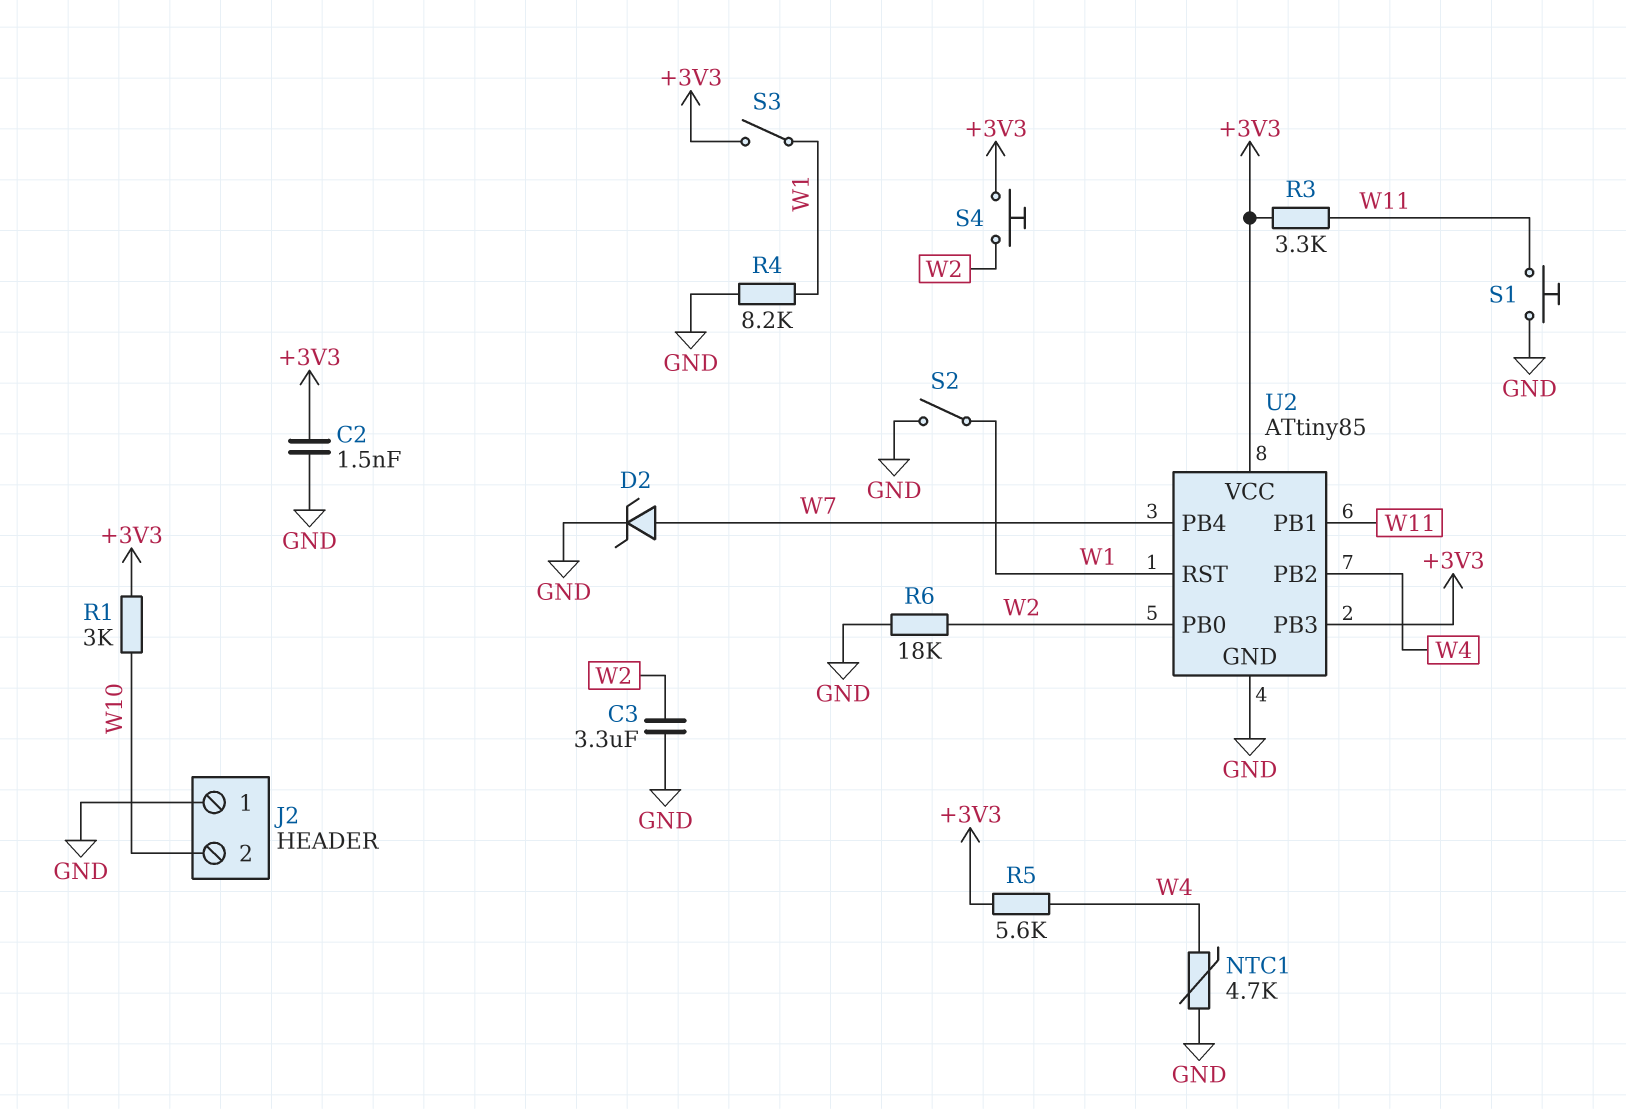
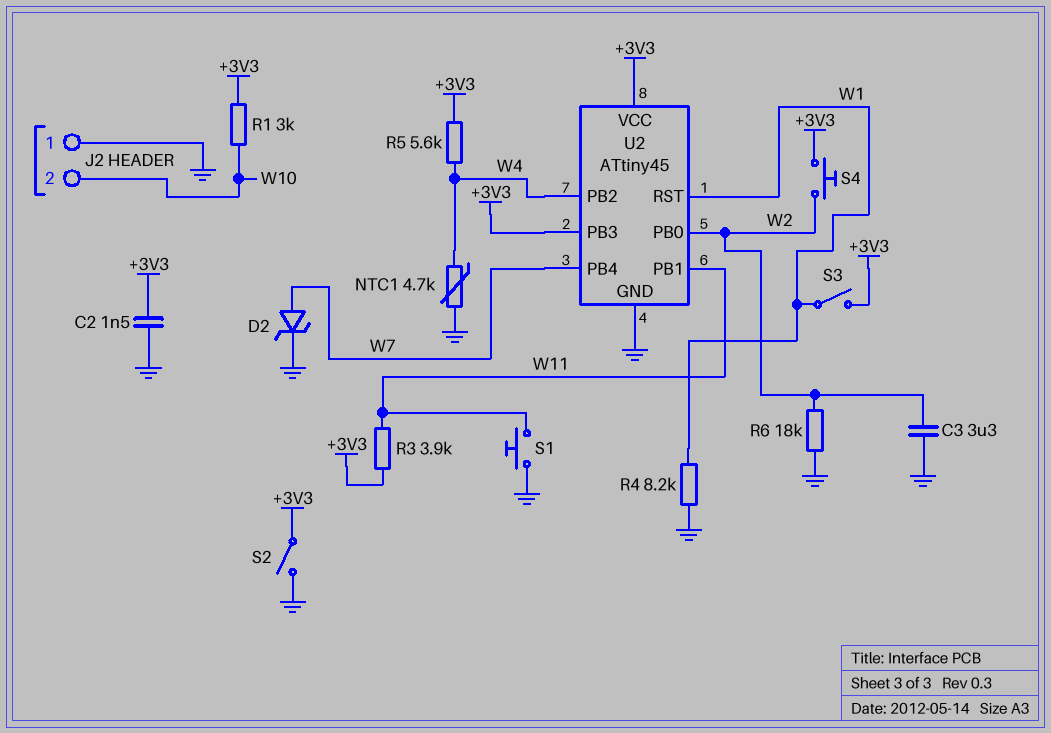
R3: 3.3k (+3V3, W11) -> 3.9k (+3V3, W11)
S2: switch (GND, W1) -> switch (+3V3, GND)
U2: ATtiny85 -> ATtiny45

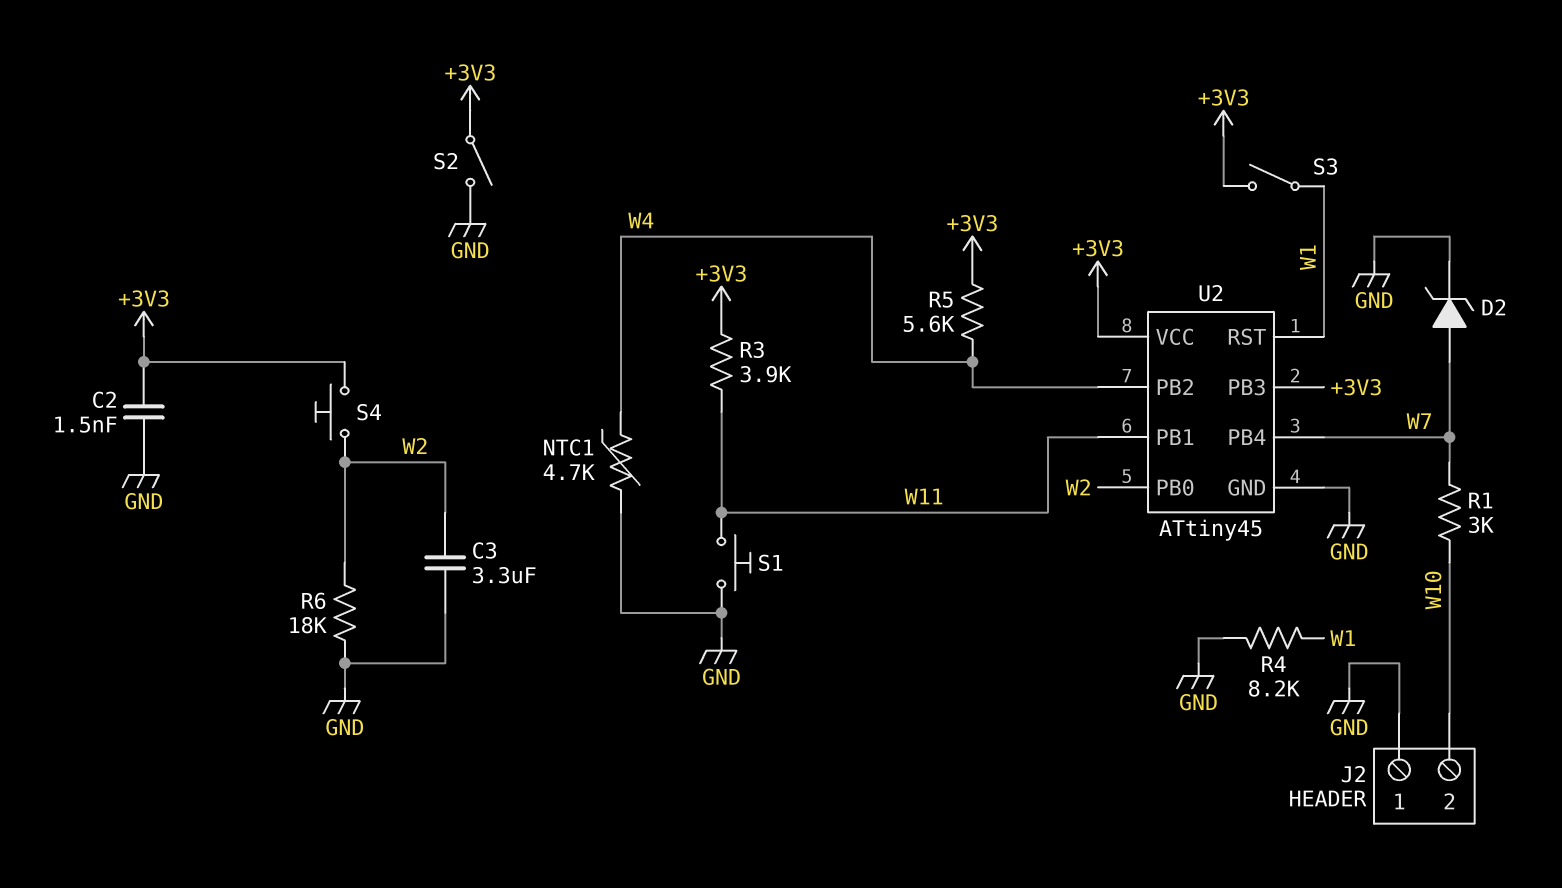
R1: 3k (+3V3, W10) -> 3k (W7, W10)

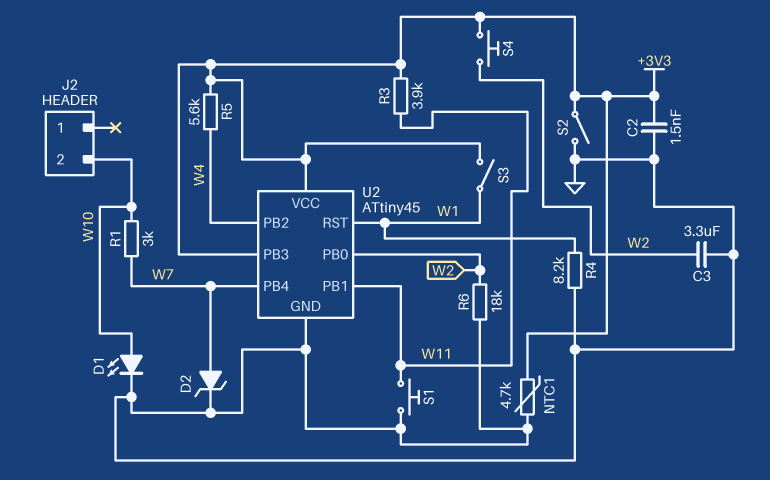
D1: none -> LED (A W10, K GND)
J2 pin 1: GND -> none
NTC1: 4.7k (GND, W4) -> 4.7k (+3V3, GND)

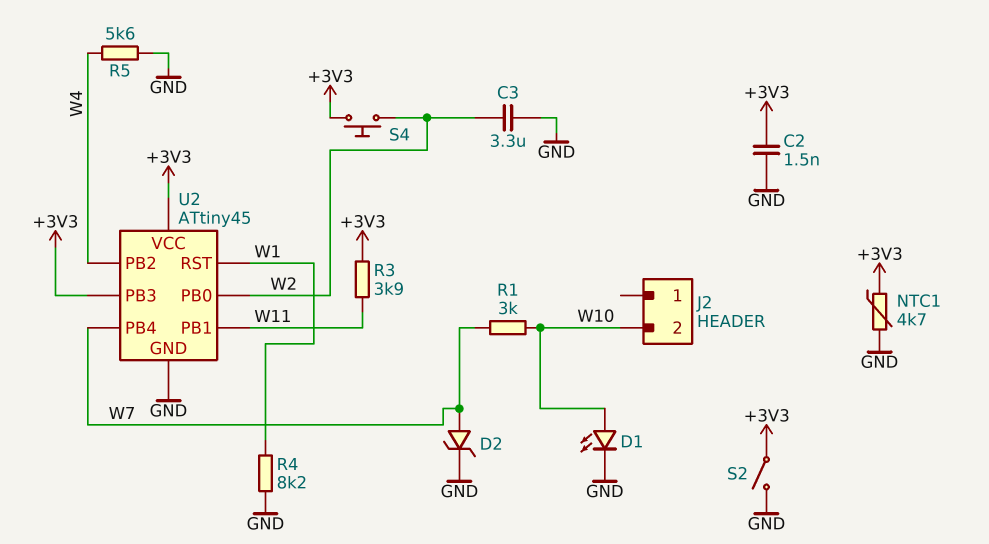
R5: 5.6k (+3V3, W4) -> 5.6k (GND, W4)
R6: 18k (GND, W2) -> none
S1: button (GND, W11) -> none
S3: switch (+3V3, W1) -> none

